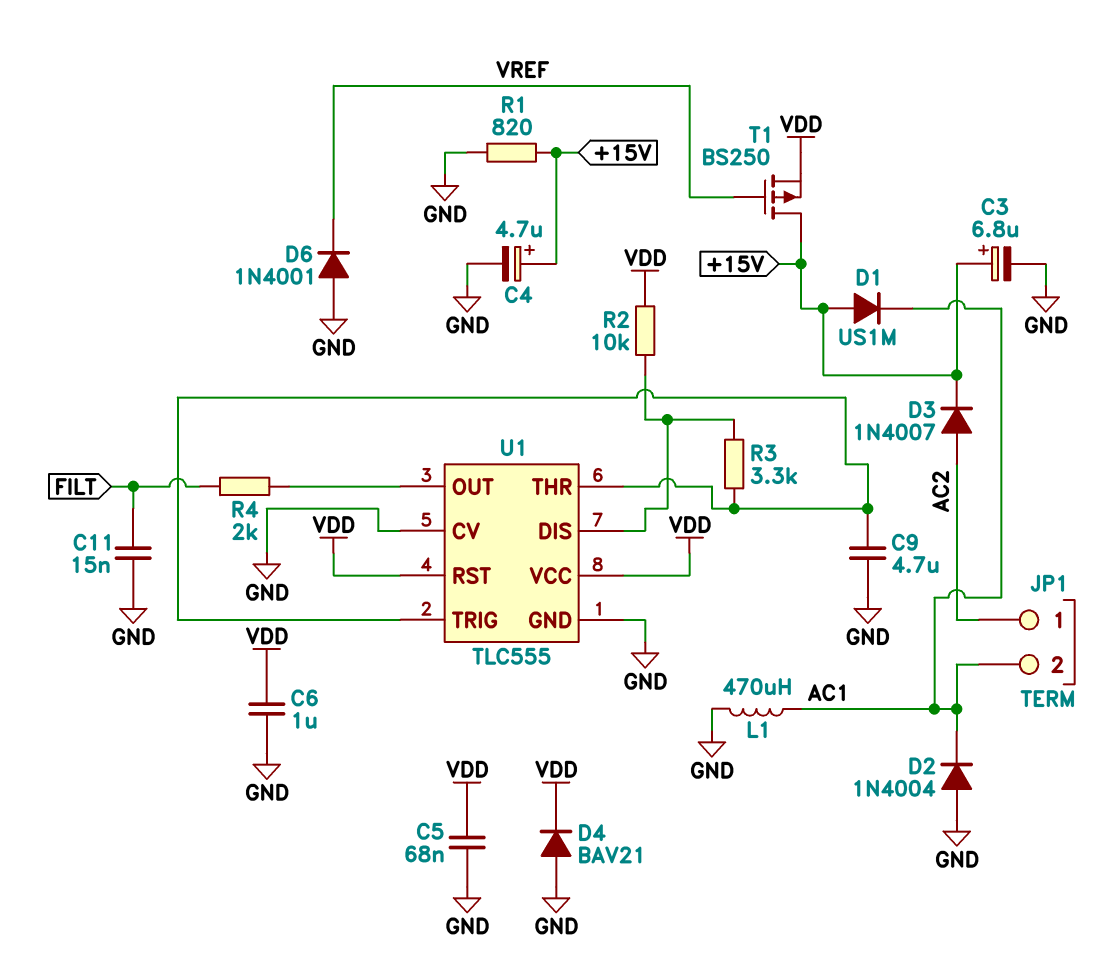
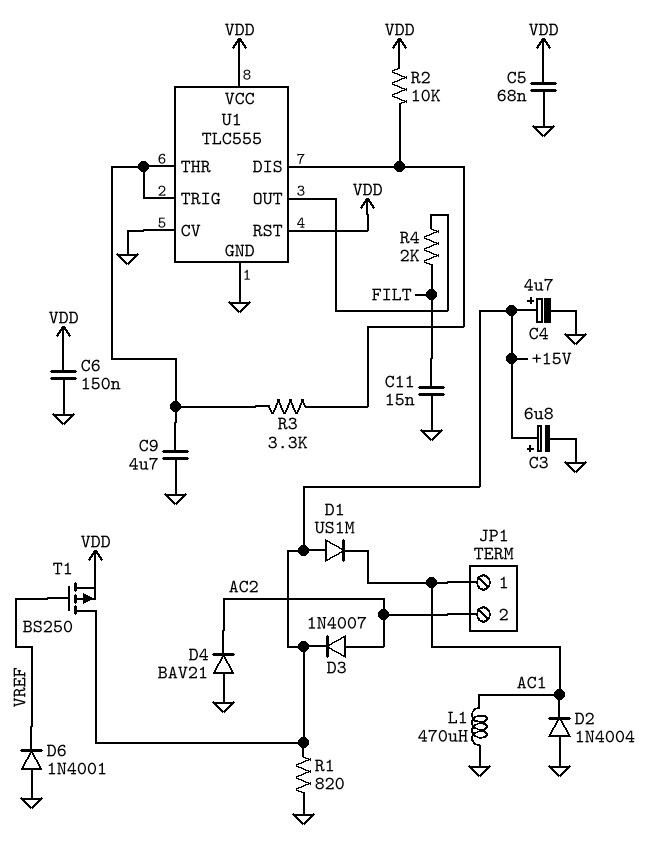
C6: 1uF (GND, VDD) -> 150nF (GND, VDD)
D4: diode BAV21 (A GND, K VDD) -> diode BAV21 (A GND, K AC2)
JP1 pin 1: AC2 -> AC1
JP1 pin 2: AC1 -> AC2

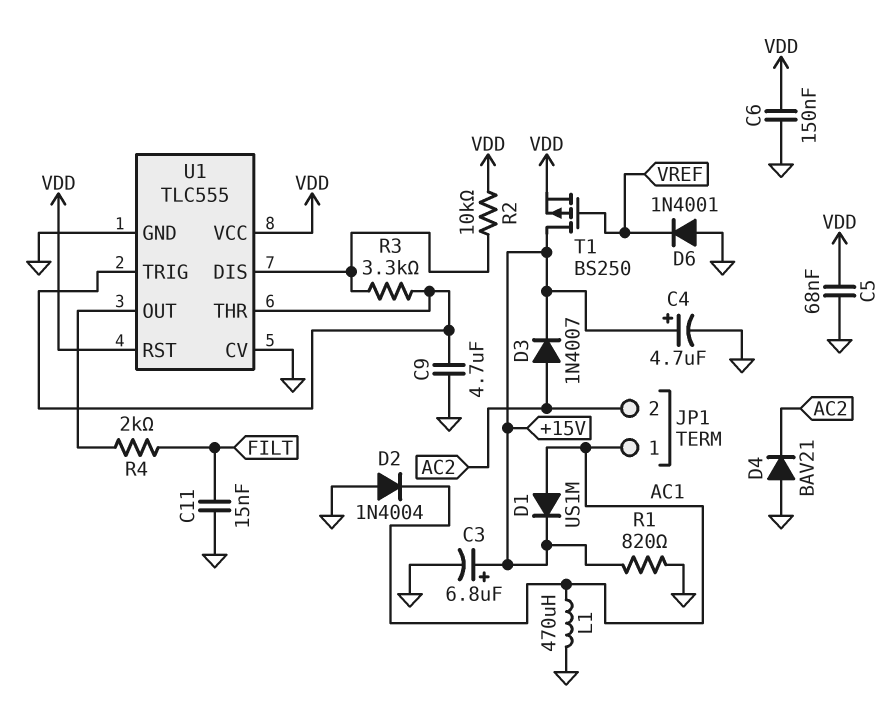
D1: diode US1M (A +15V, K AC1) -> diode US1M (A AC1, K +15V)

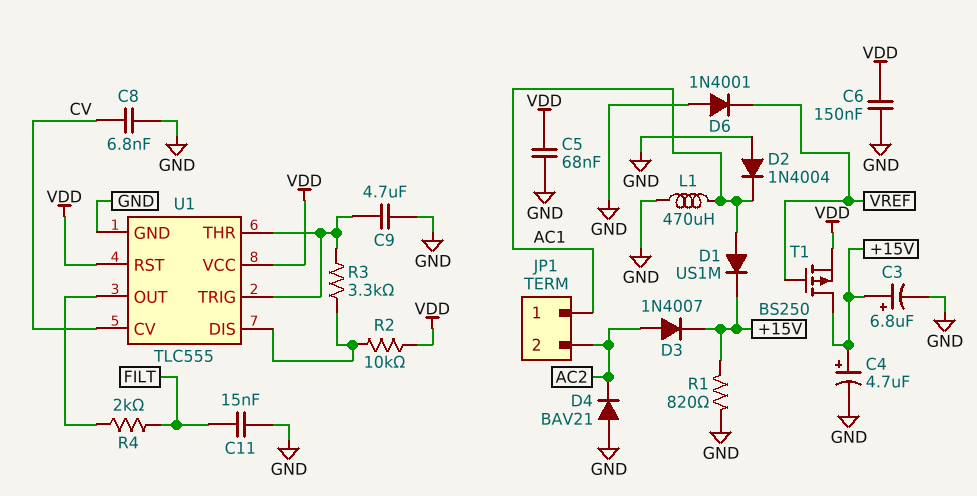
C8: none -> 6.8nF (CV, GND)
U1 pin CV: GND -> CV

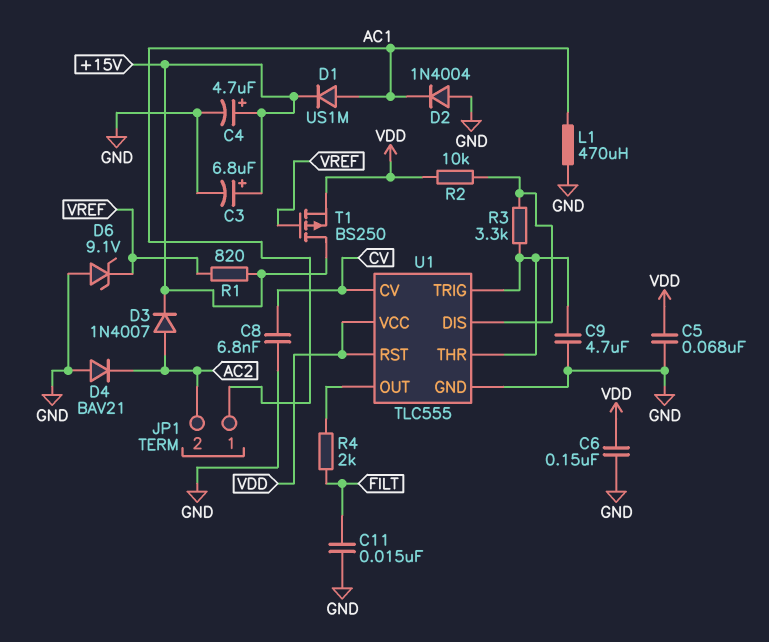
D6: diode 1N4001 (A GND, K VREF) -> zener 9.1V (A GND, K VREF)
R1: 820 (+15V, GND) -> 820 (+15V, VREF)

